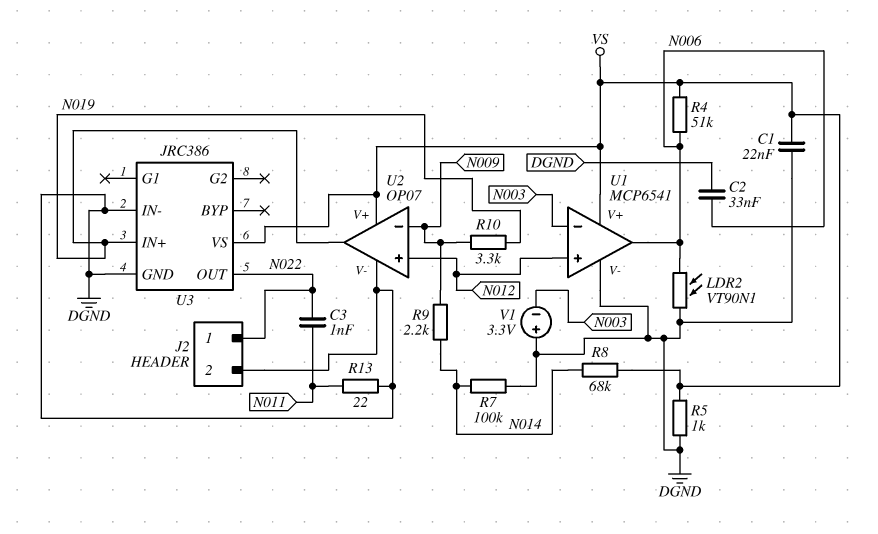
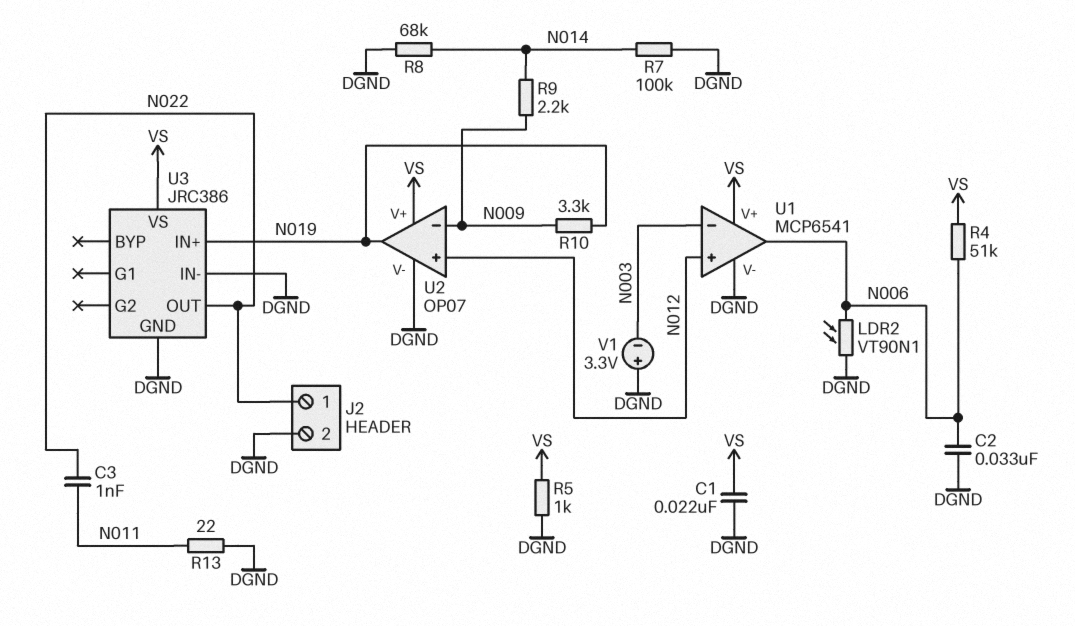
R8: 68k (N014, VS) -> 68k (DGND, N014)

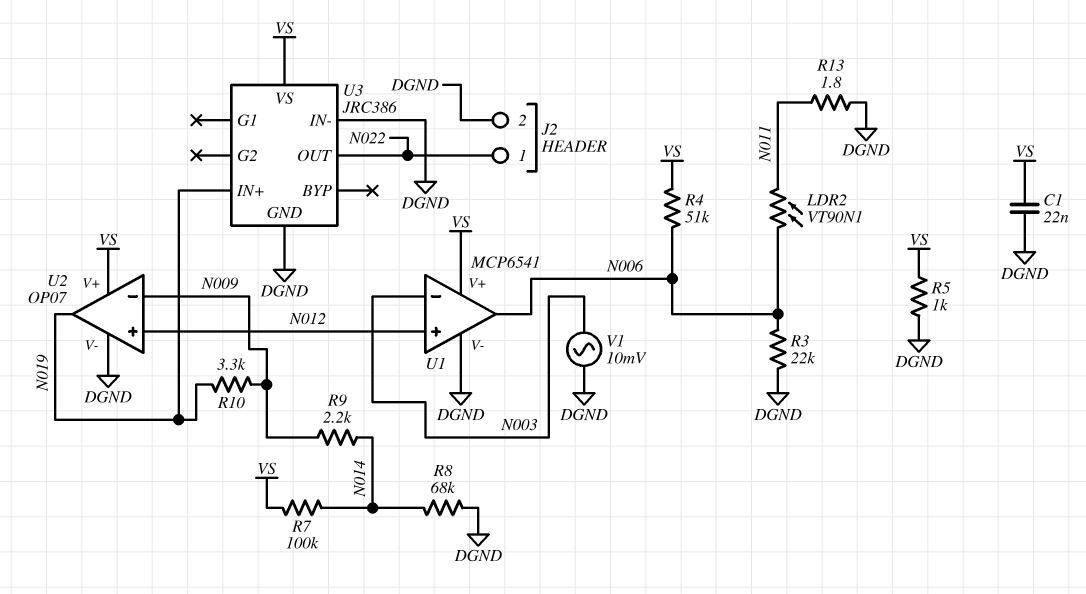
C2: 33nF (DGND, N006) -> none
C3: 1nF (N011, N022) -> none
LDR2: VT90N1 (DGND, N006) -> VT90N1 (N006, N011)
R3: none -> 22k (DGND, N006)
R7: 100k (DGND, N014) -> 100k (N014, VS)
R13: 22 (DGND, N011) -> 1.8 (DGND, N011)
V1: 3.3V (plus DGND, minus N003) -> AC 10mV (DGND, N003)

